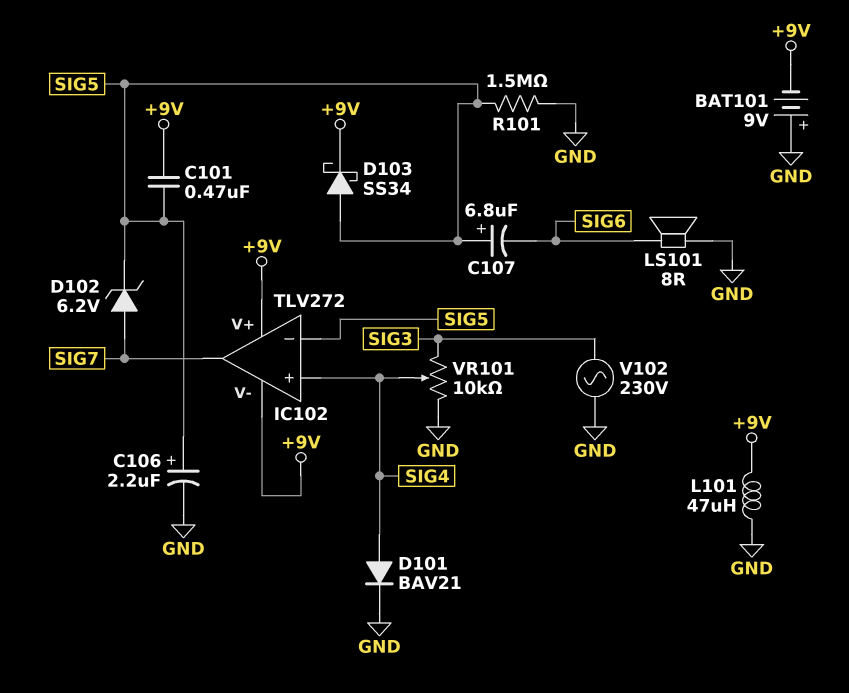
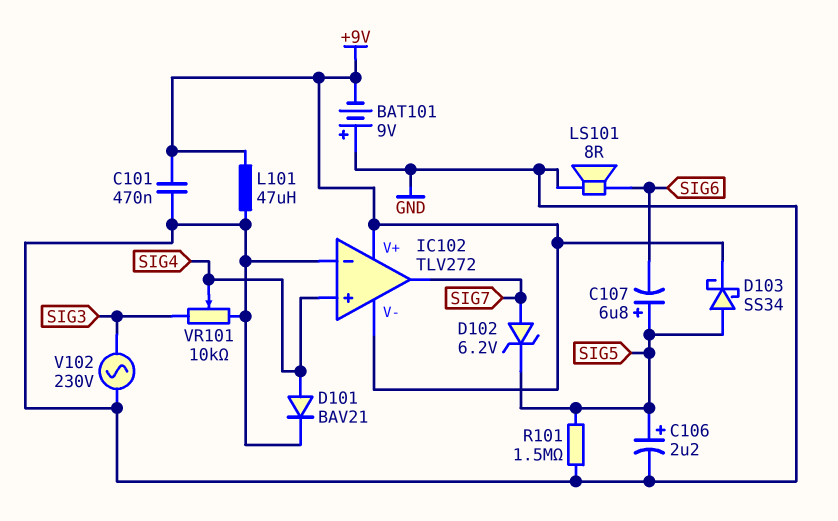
C101: 470nF (+9V, SIG5) -> 470nF (+9V, GND)
IC102 pin in-: SIG5 -> GND

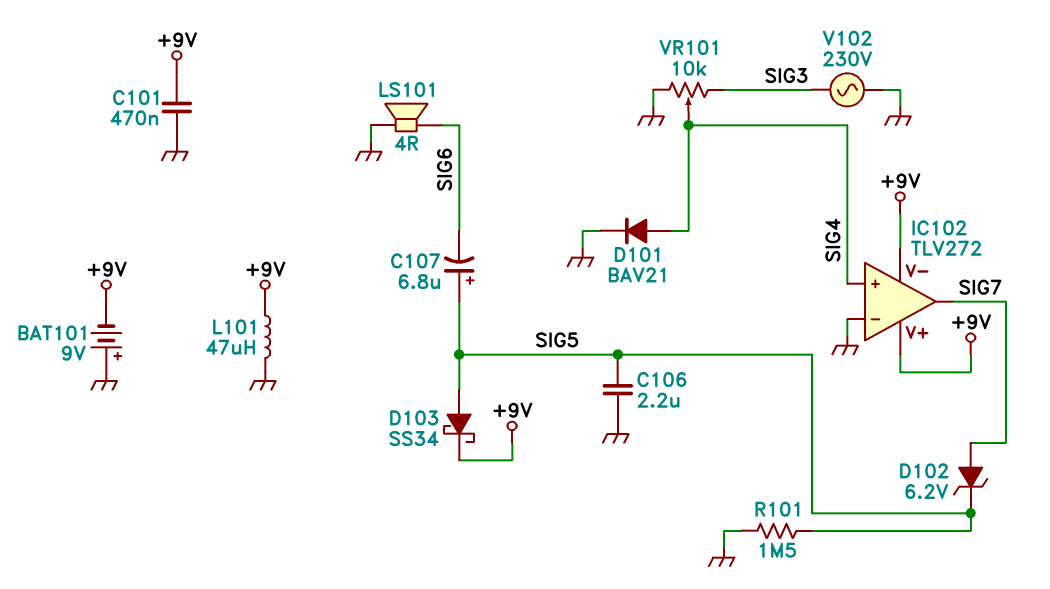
C106: 2.2uF (plus SIG5, minus GND) -> 2.2uF (GND, SIG5)
LS101: speaker 8R (GND, SIG6) -> speaker 4R (GND, SIG6)

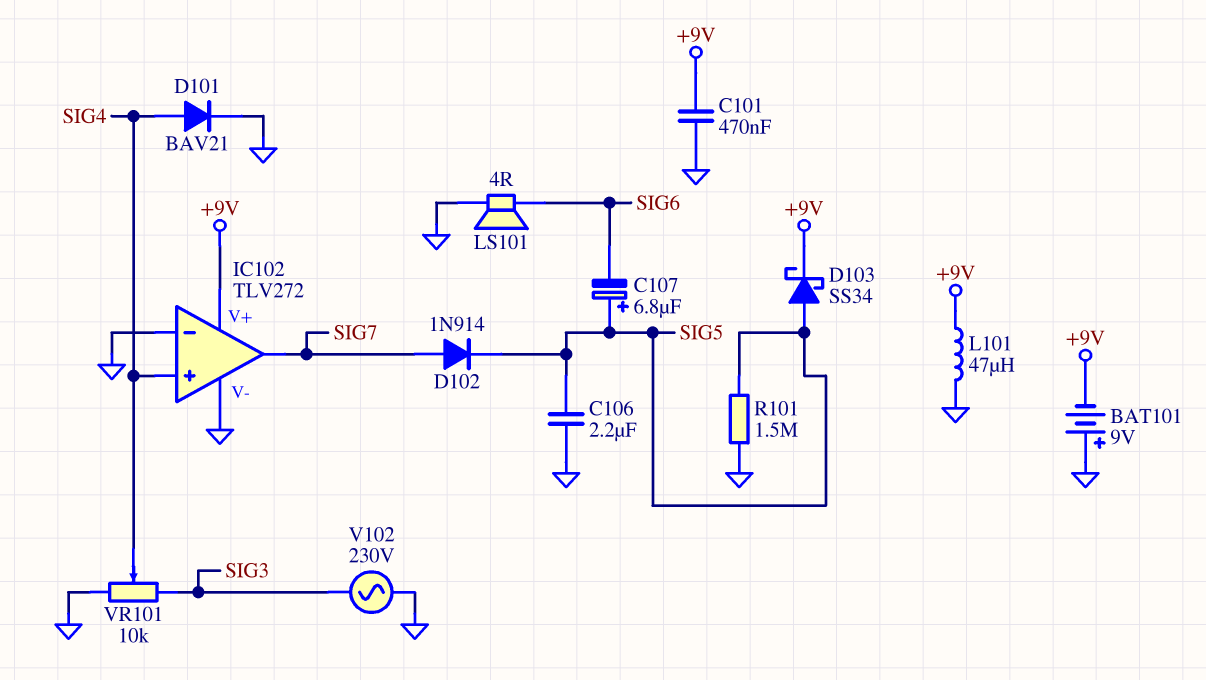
D102: zener 6.2V (A SIG7, K SIG5) -> diode 1N914 (A SIG7, K SIG5)
IC102 pin V-: +9V -> GND

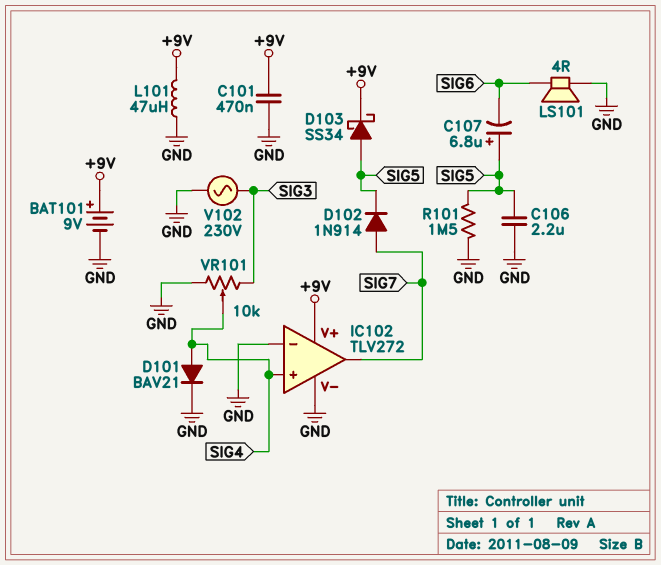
BAT101: 9V (plus GND, minus +9V) -> 9V (plus +9V, minus GND)

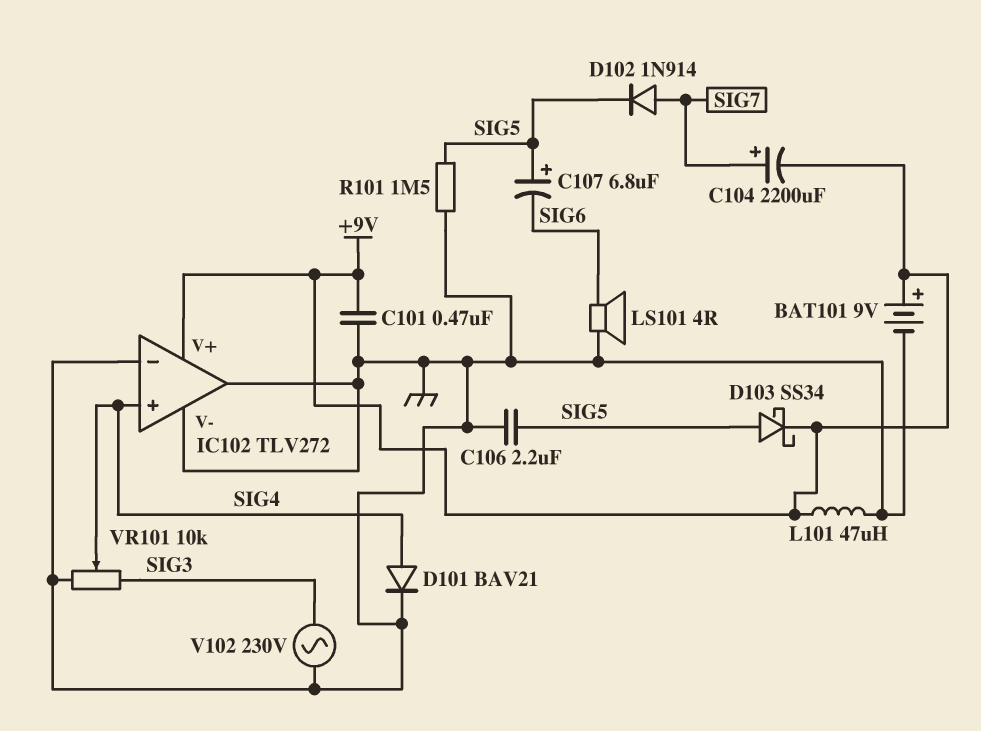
C104: none -> 2200uF (plus SIG7, minus +9V)
IC102 pin out: SIG7 -> GND

